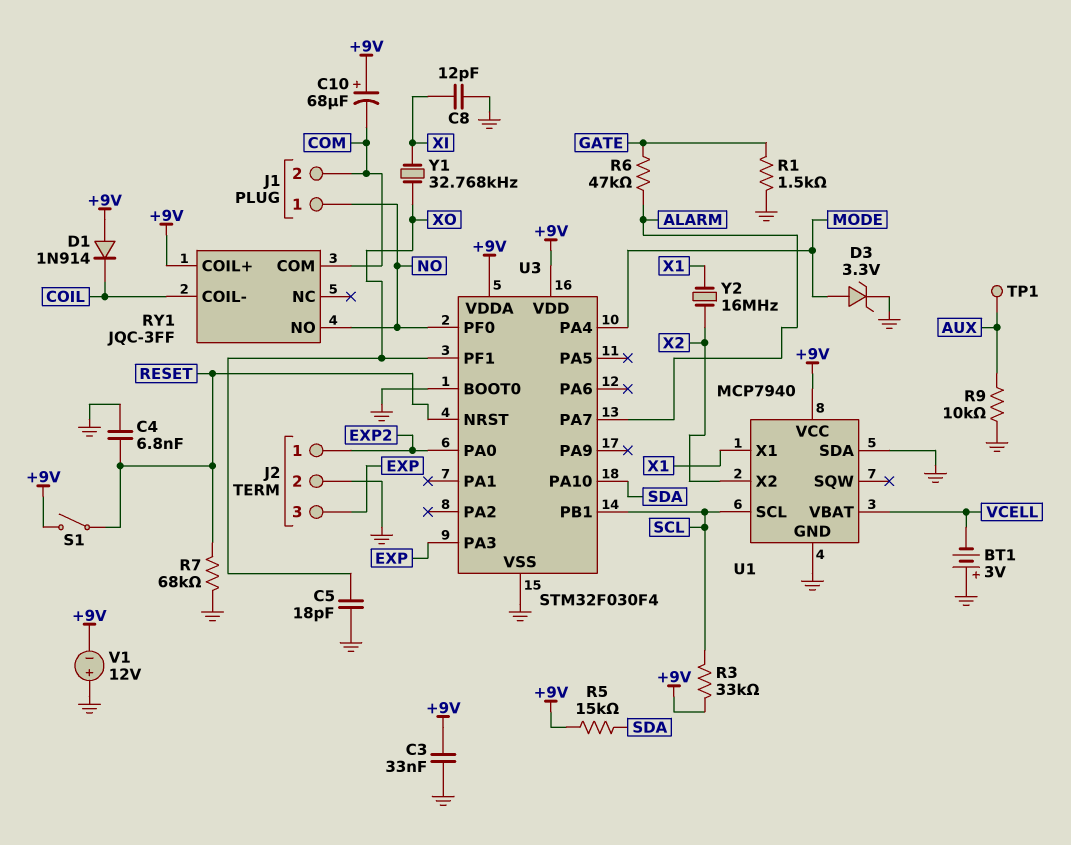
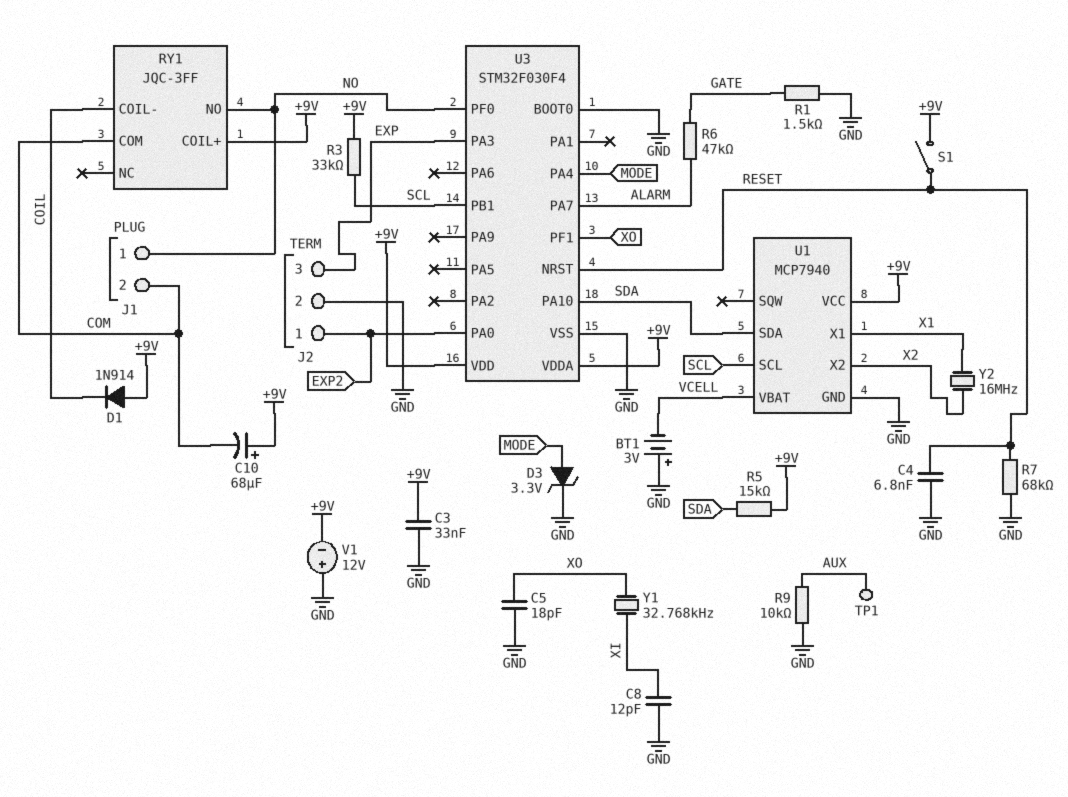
U1 pin SDA: GND -> SDA

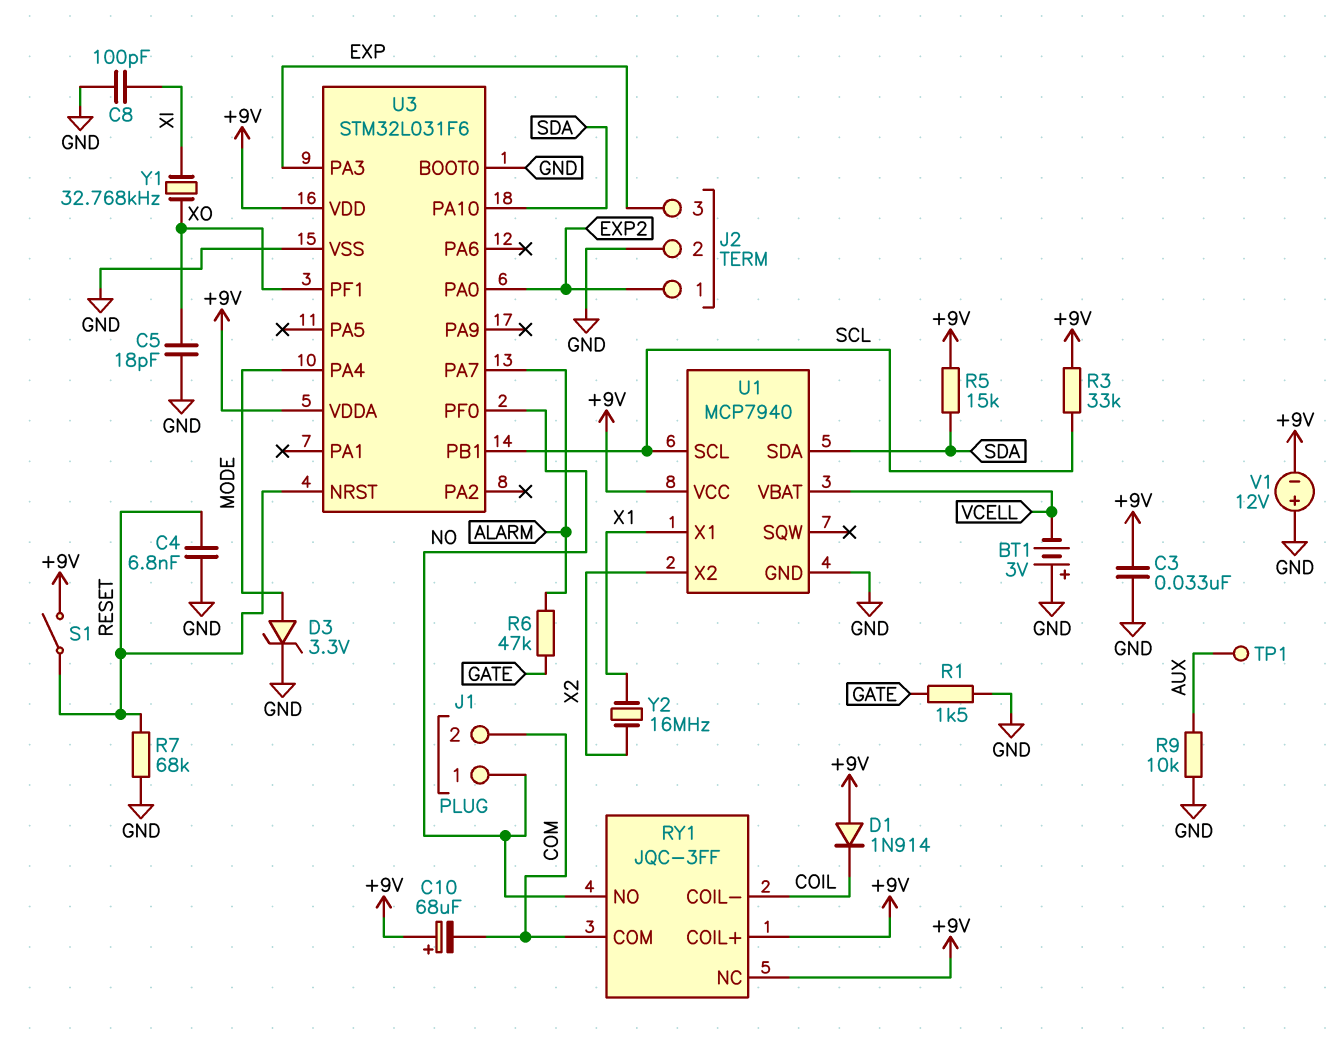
C8: 12pF (GND, XI) -> 100pF (GND, XI)
RY1 pin NC: none -> +9V
U3: STM32F030F4 -> STM32L031F6

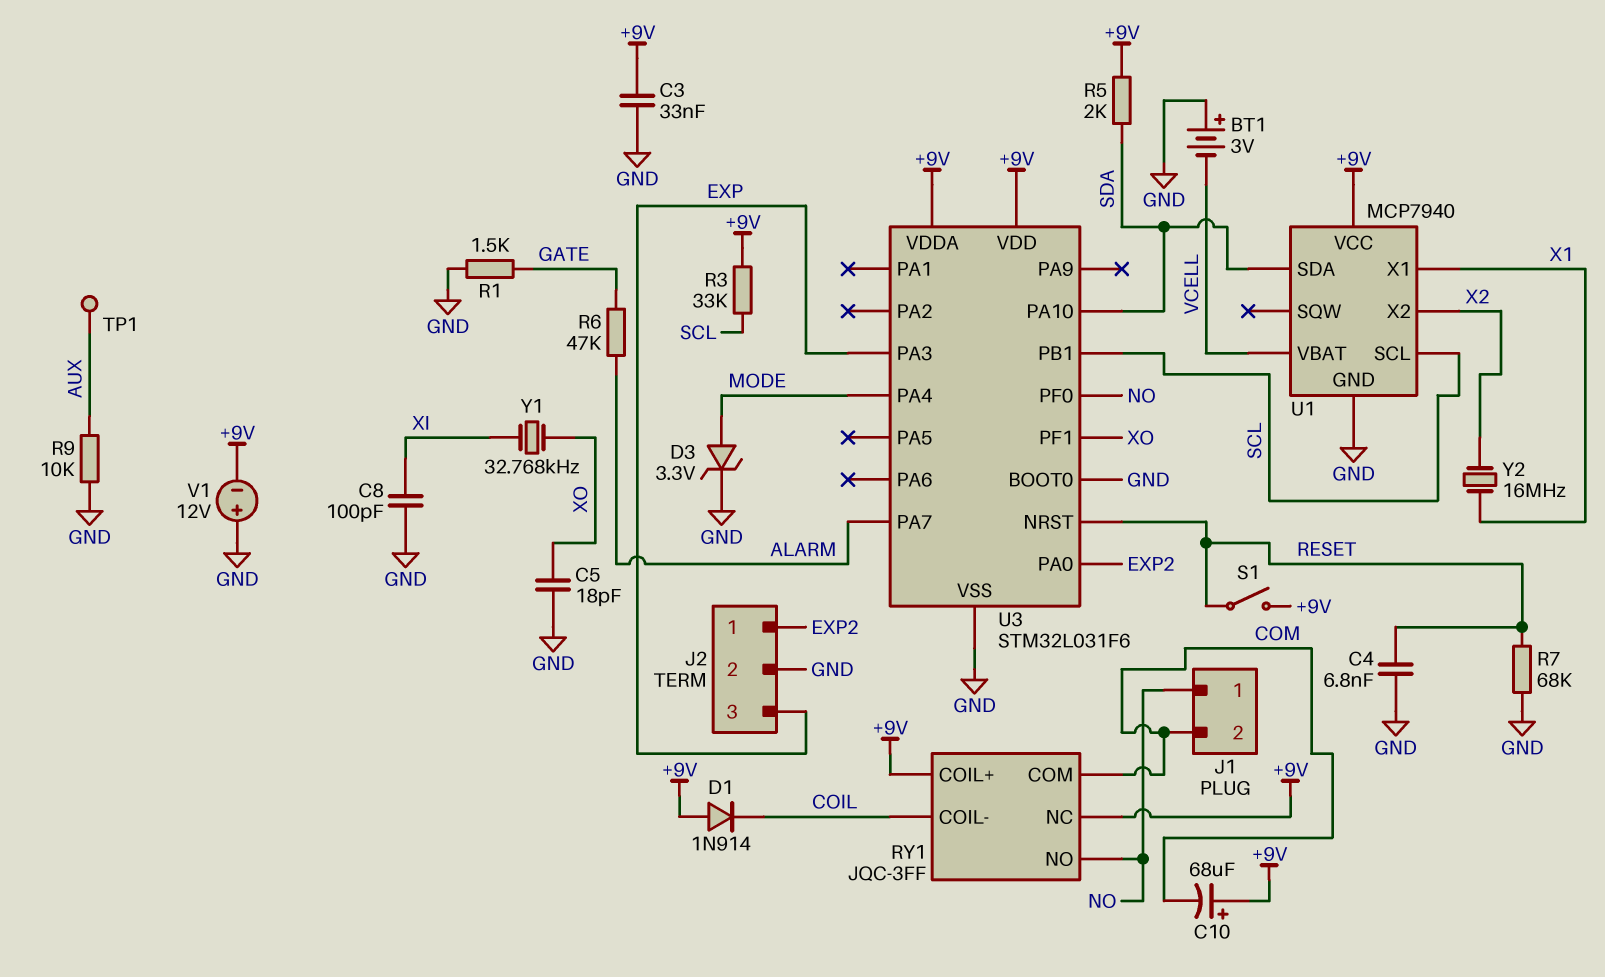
R5: 15k (+9V, SDA) -> 2k (+9V, SDA)

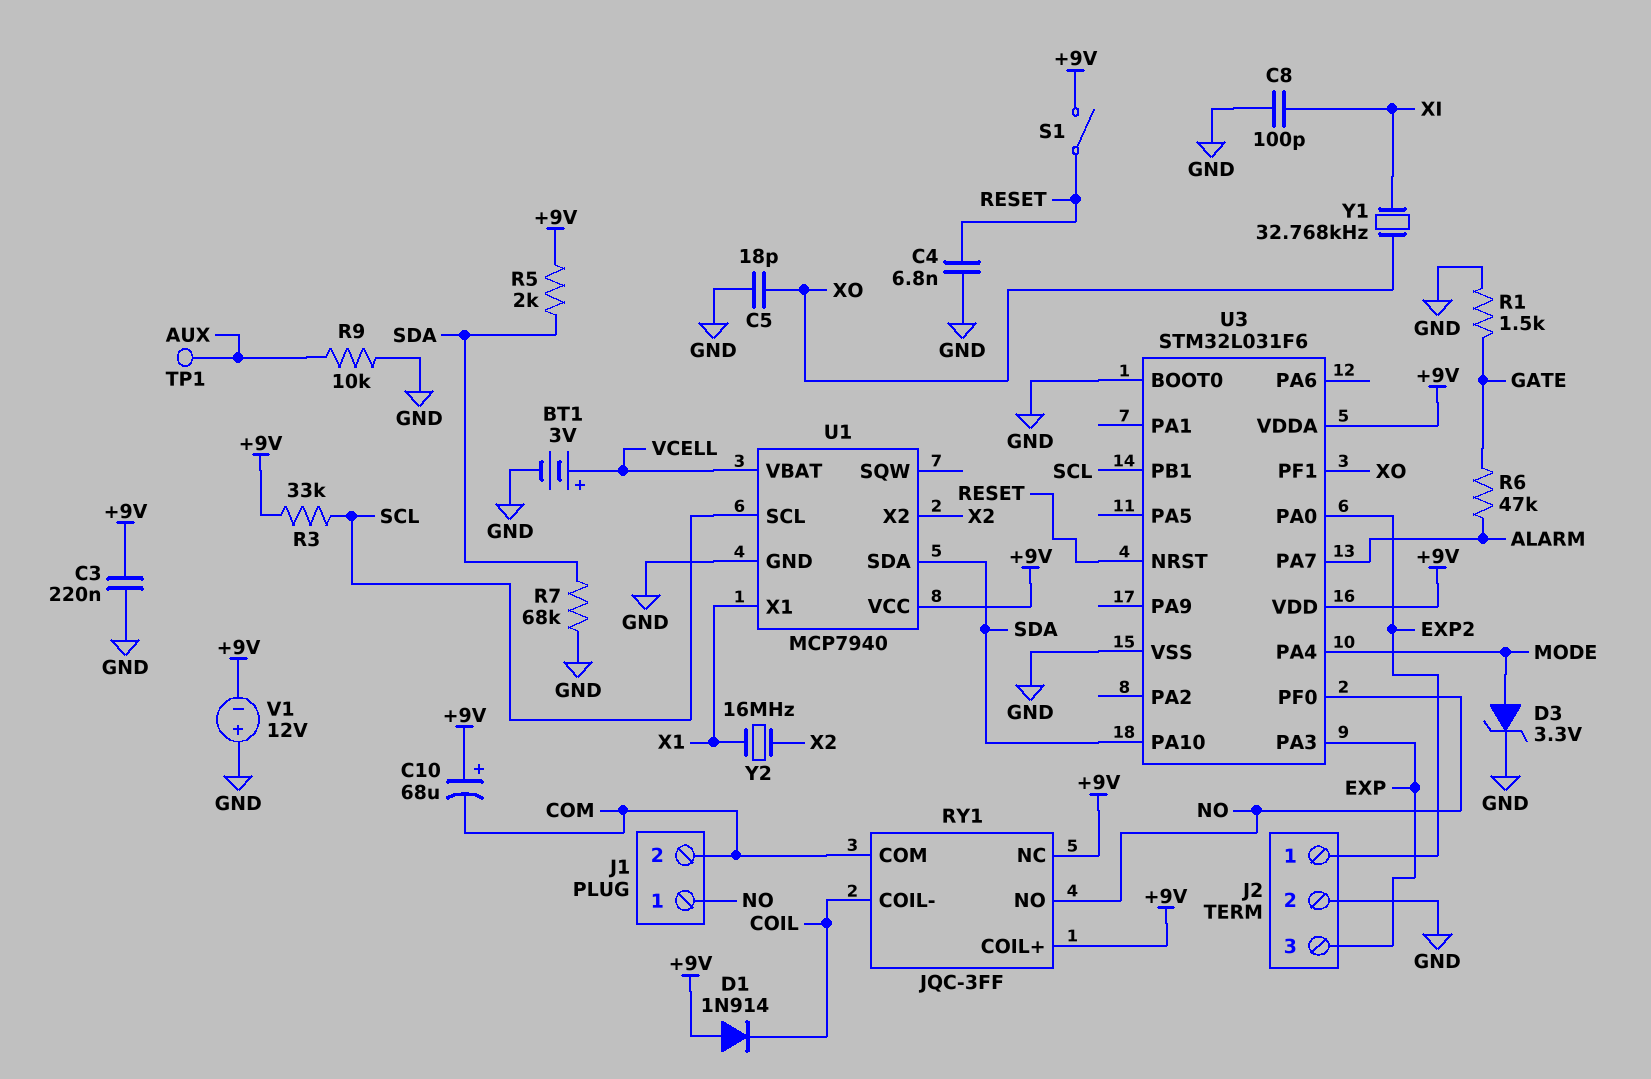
BT1: 3V (plus GND, minus VCELL) -> 3V (plus VCELL, minus GND)
C3: 33nF (+9V, GND) -> 220nF (+9V, GND)
R7: 68k (GND, RESET) -> 68k (GND, SDA)

